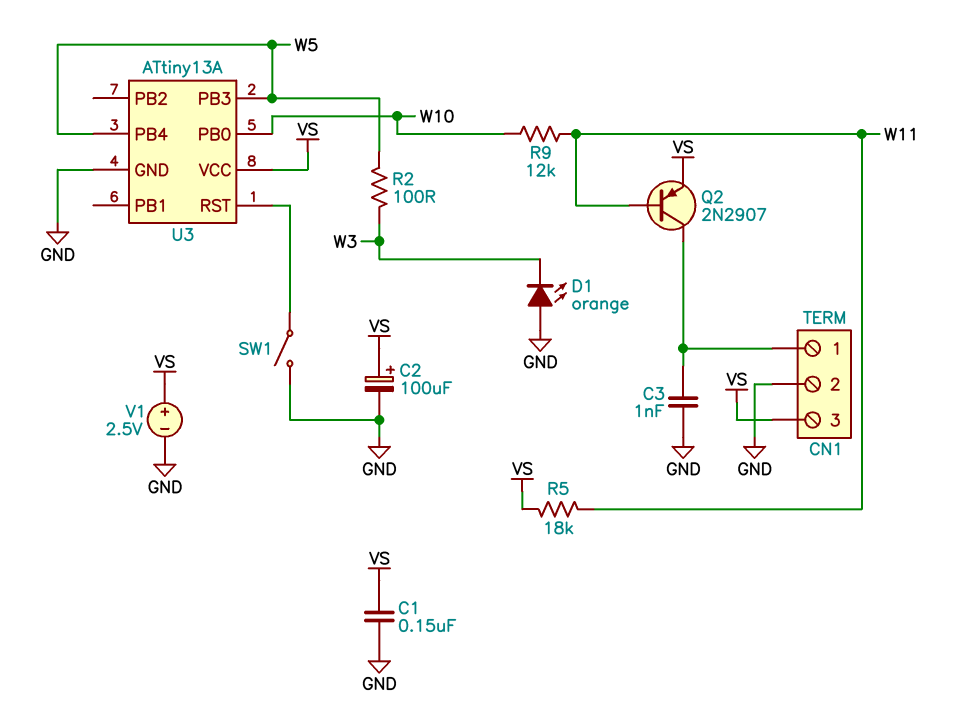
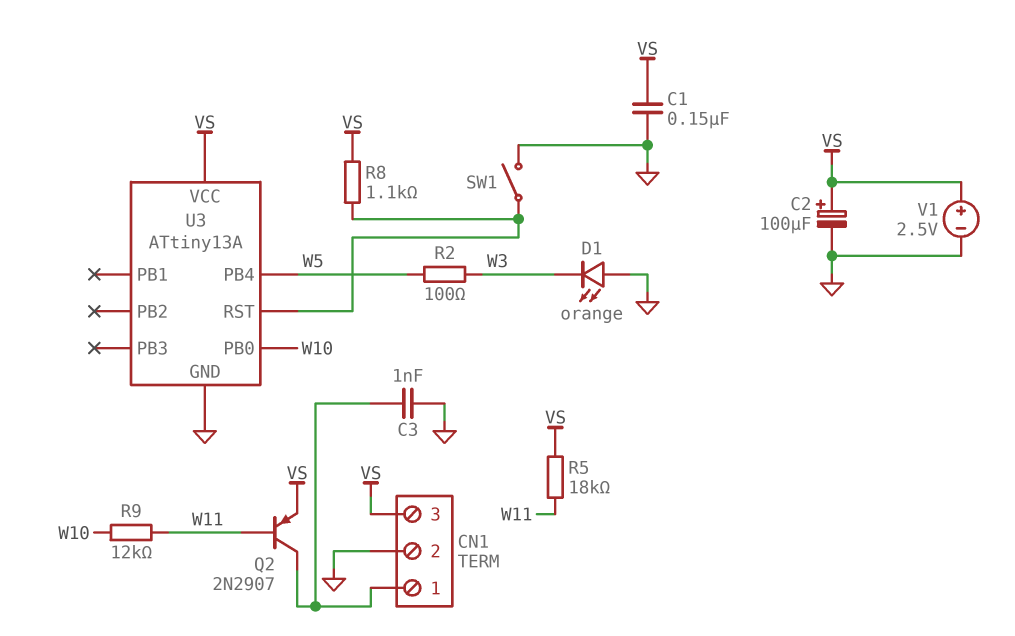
R8: none -> 1.1k (U3/RST, VS)
U3 pin PB3: W5 -> none

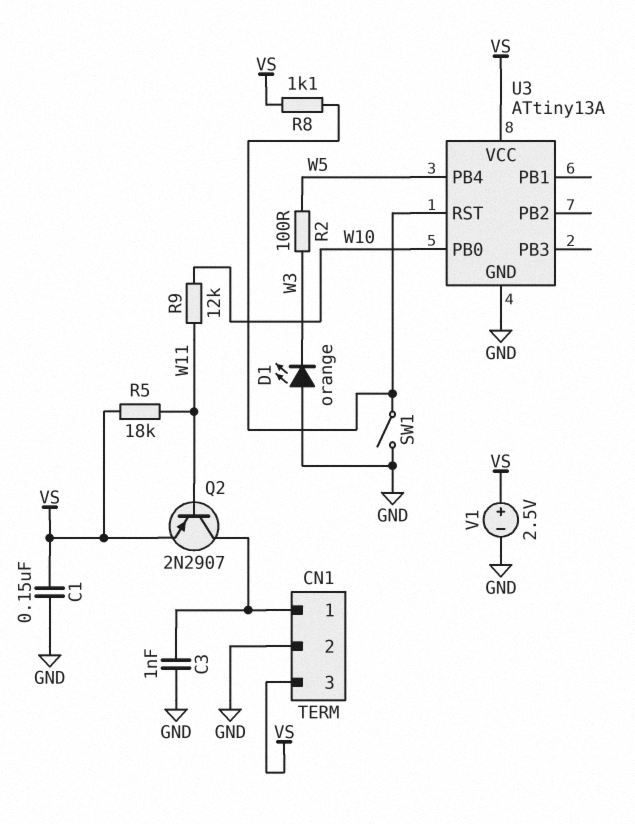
C2: 100uF (plus VS, minus GND) -> none

